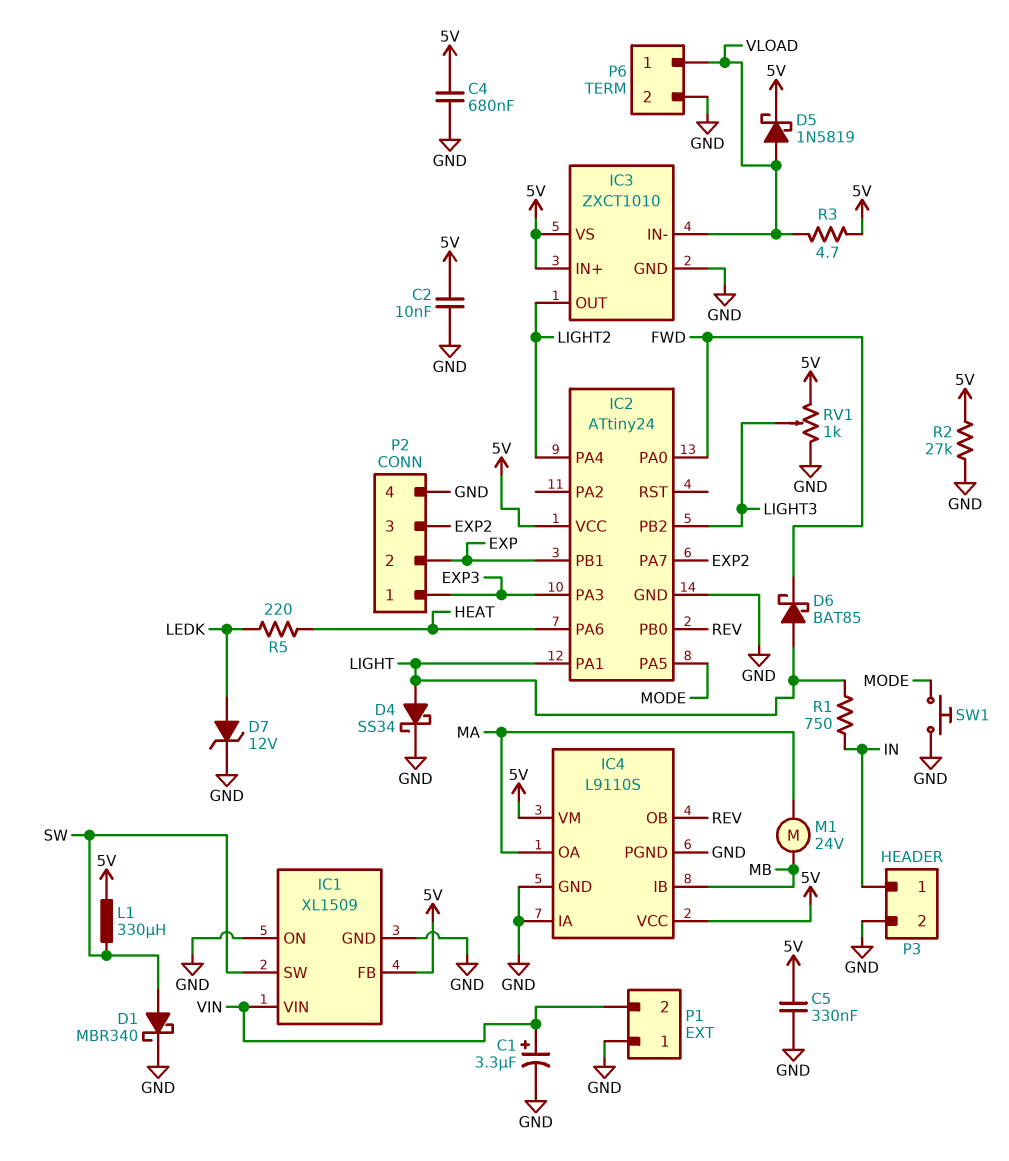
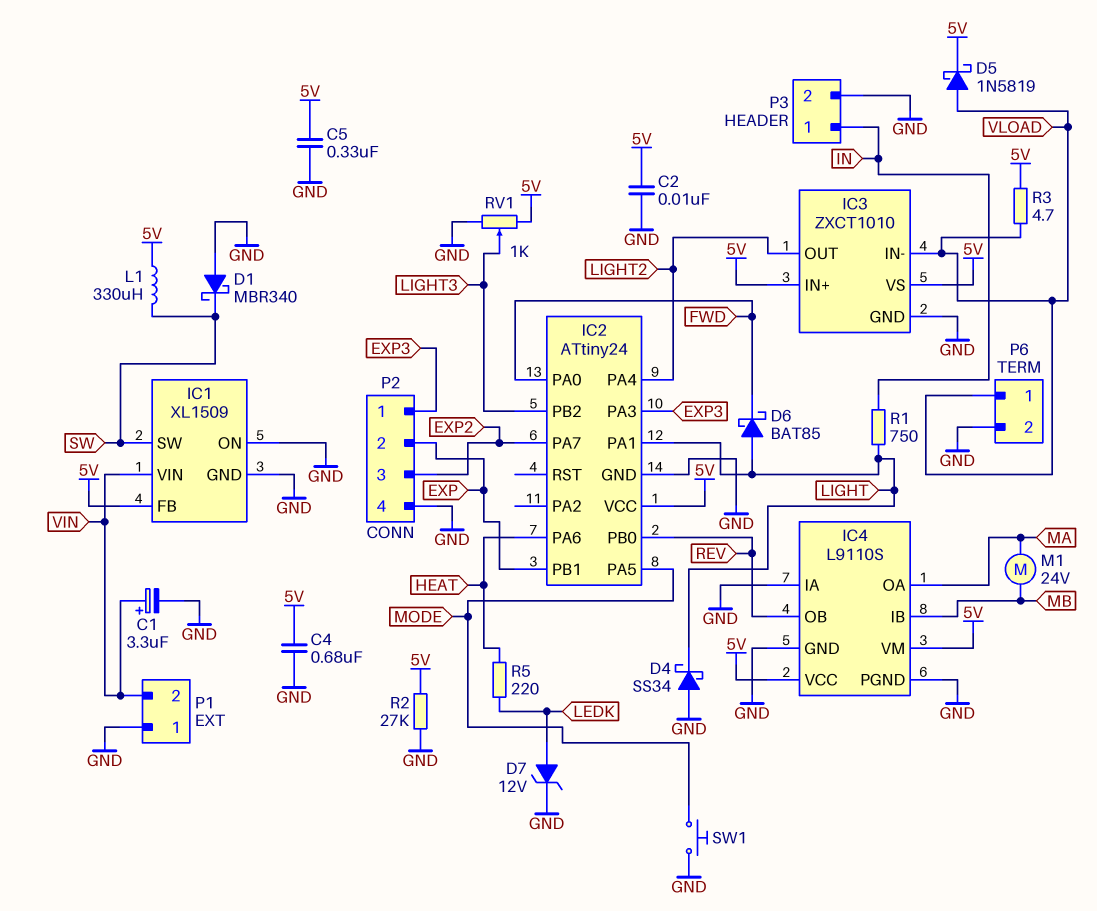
D1: schottky MBR340 (A SW, K GND) -> schottky MBR340 (A GND, K SW)
D4: schottky SS34 (A LIGHT, K GND) -> schottky SS34 (A GND, K LIGHT)

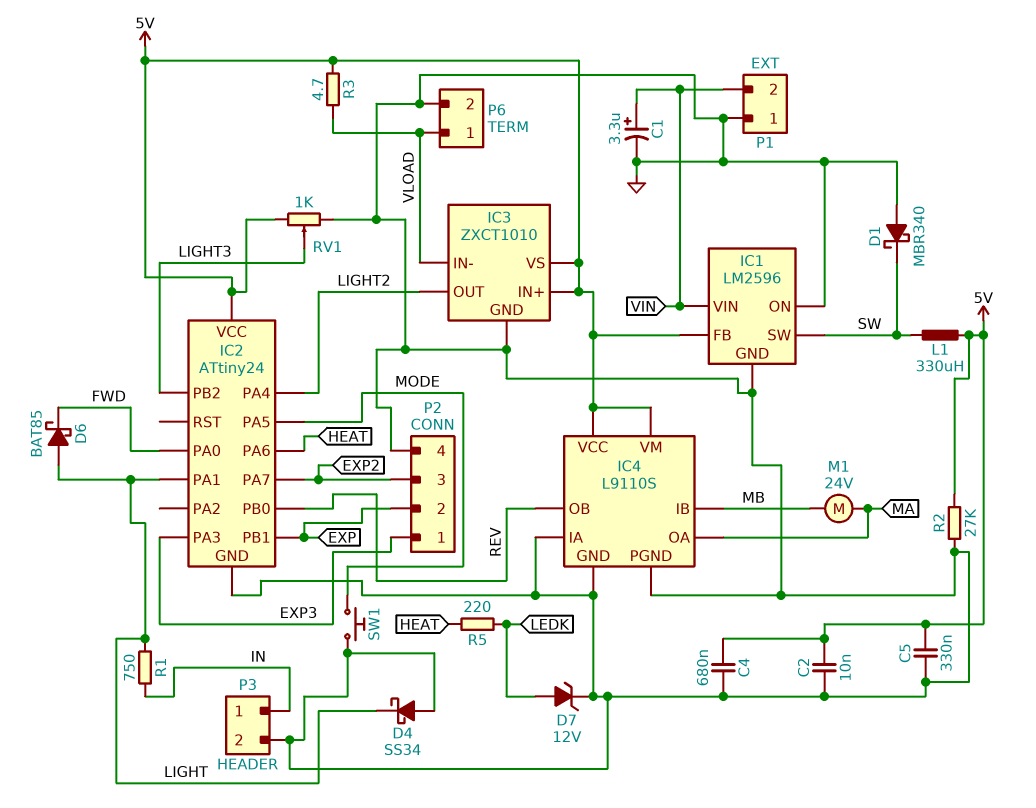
D5: schottky 1N5819 (A VLOAD, K 5V) -> none
IC1: XL1509 -> LM2596

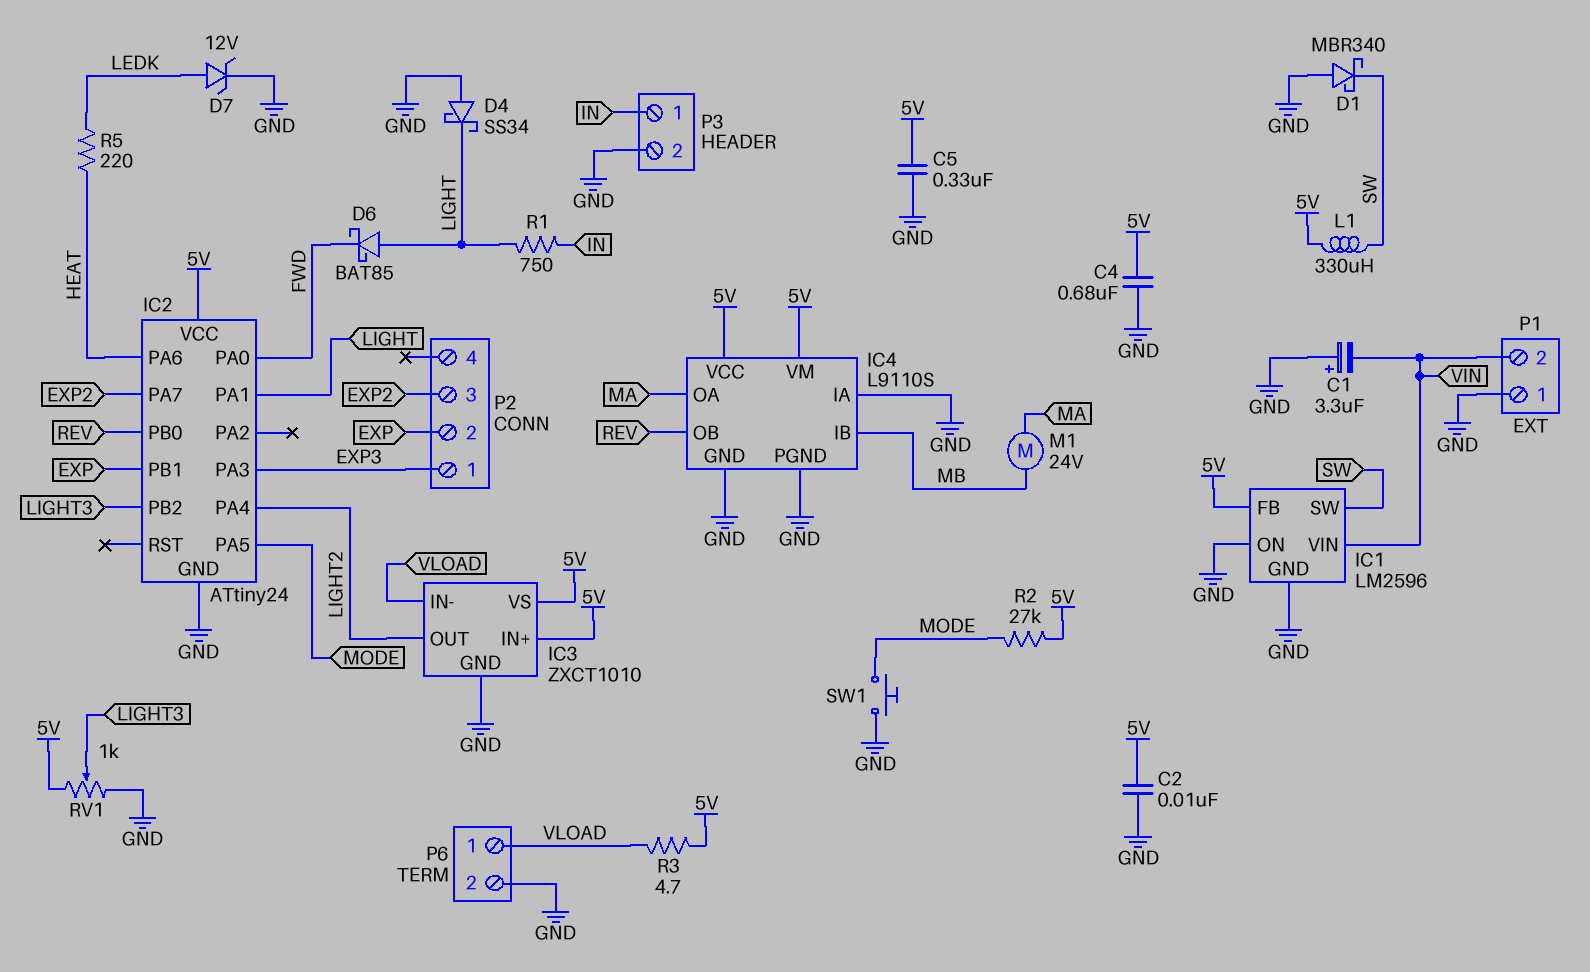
C1: 3.3uF (plus VIN, minus GND) -> 3.3uF (plus GND, minus VIN)
P2 pin 4: GND -> none
R2: 27k (5V, GND) -> 27k (5V, MODE)

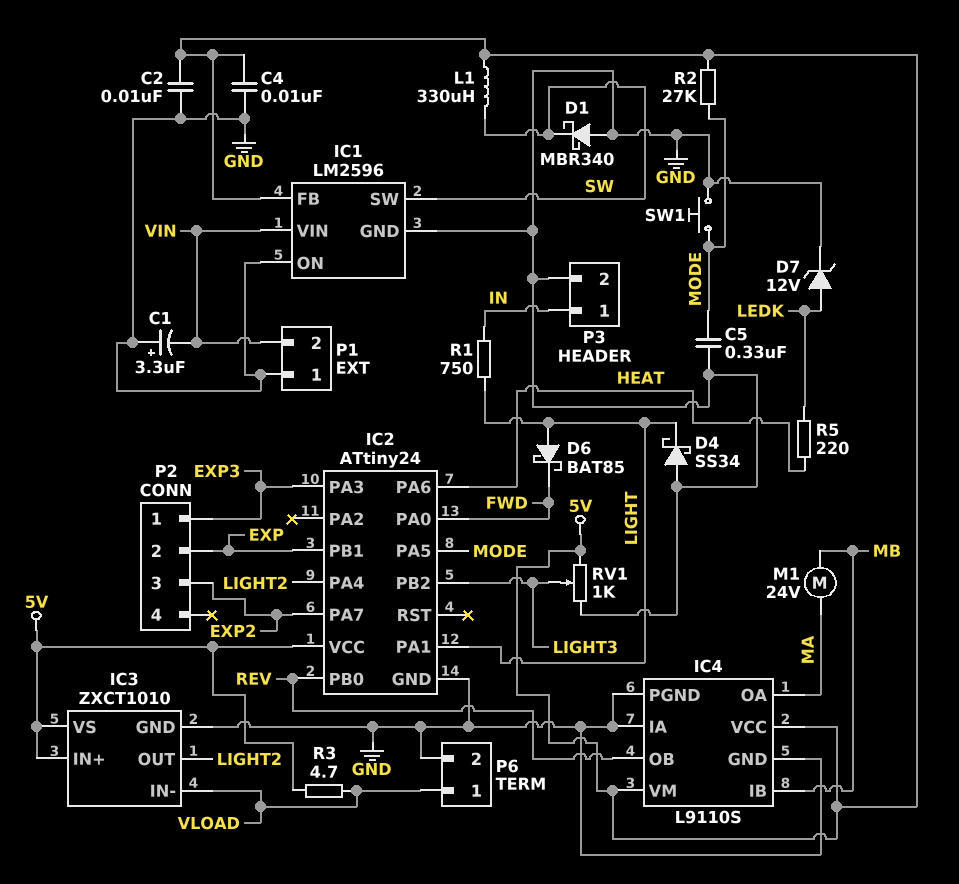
C4: 680nF (5V, GND) -> 10nF (5V, GND)
C5: 330nF (5V, GND) -> 330nF (GND, MODE)

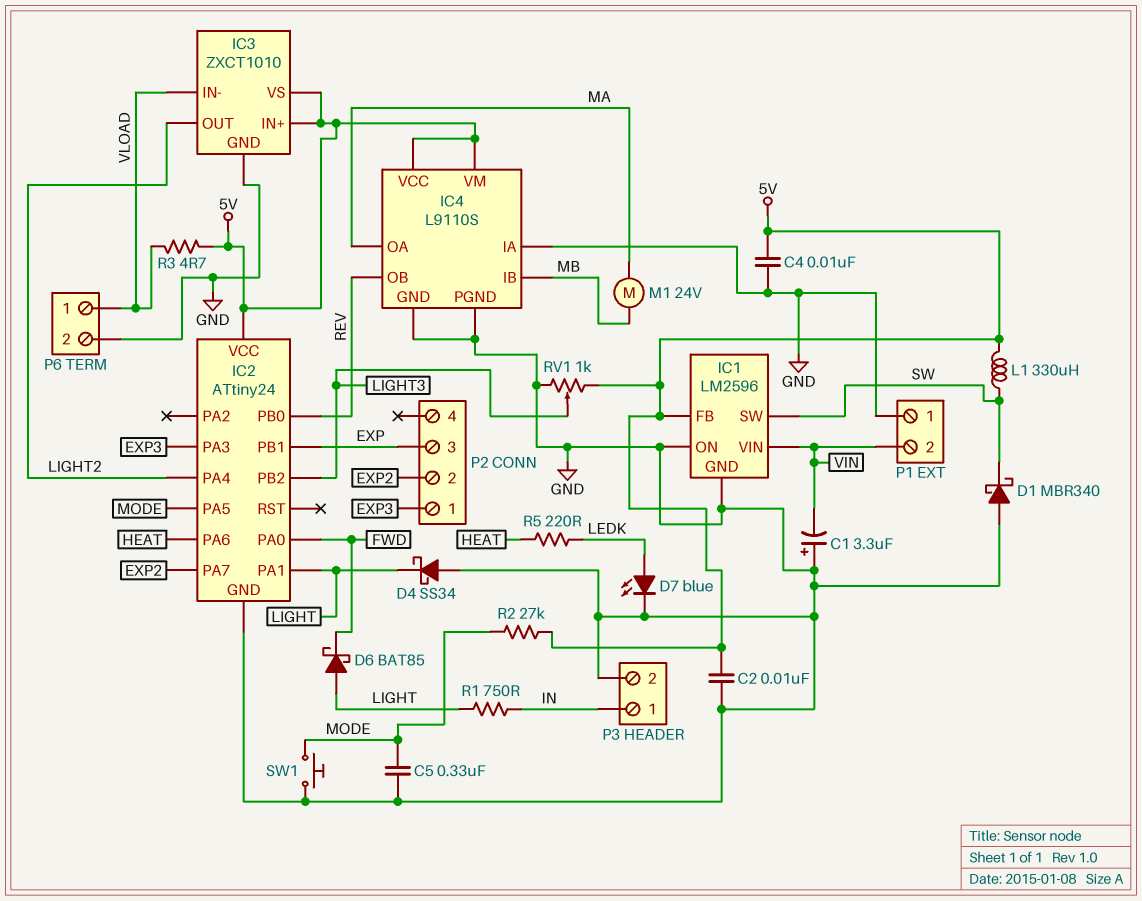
D7: zener 12V (A LEDK, K GND) -> LED blue (A LEDK, K GND)
P2 pin 2: EXP -> EXP2
P2 pin 3: EXP2 -> EXP

